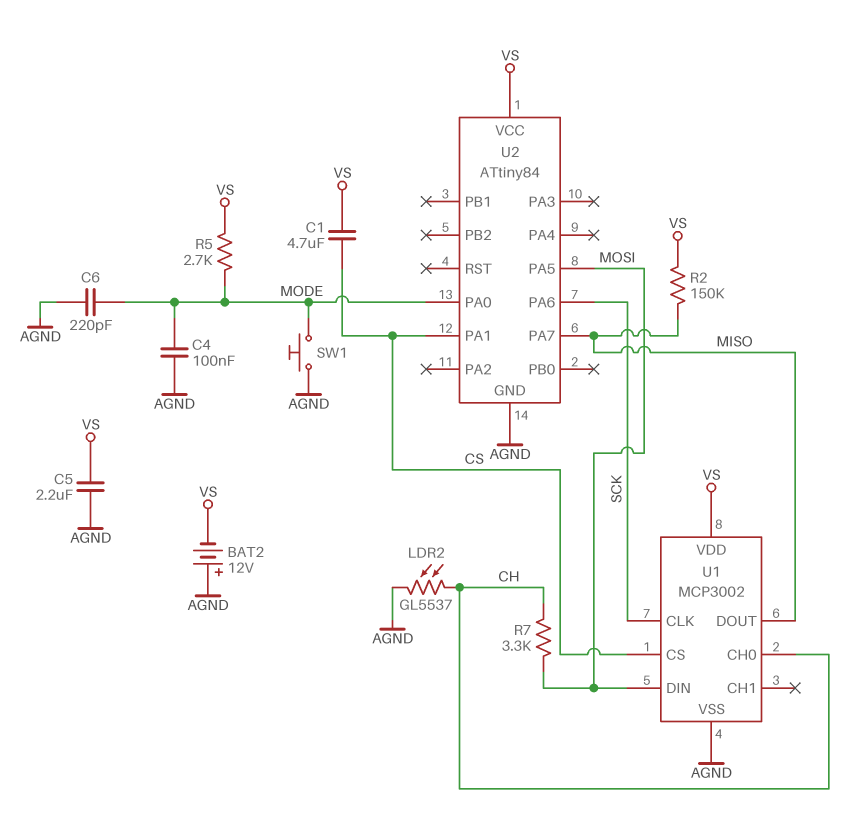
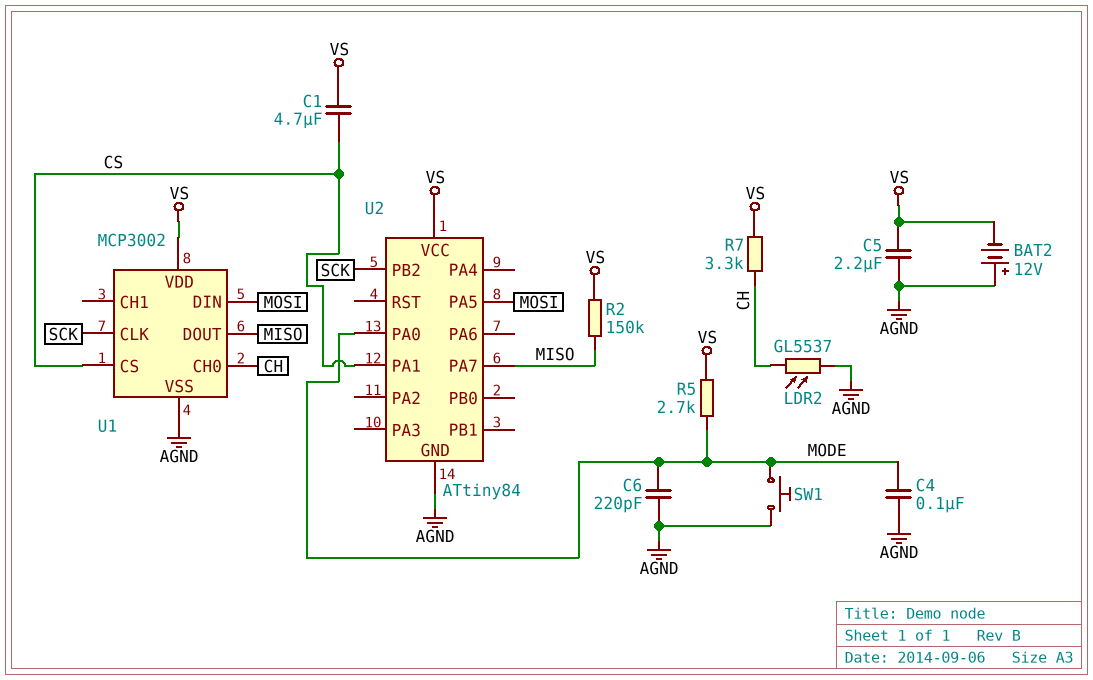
R7: 3.3k (CH, MOSI) -> 3.3k (CH, VS)
U2 pin PA6: SCK -> none
U2 pin PB2: none -> SCK

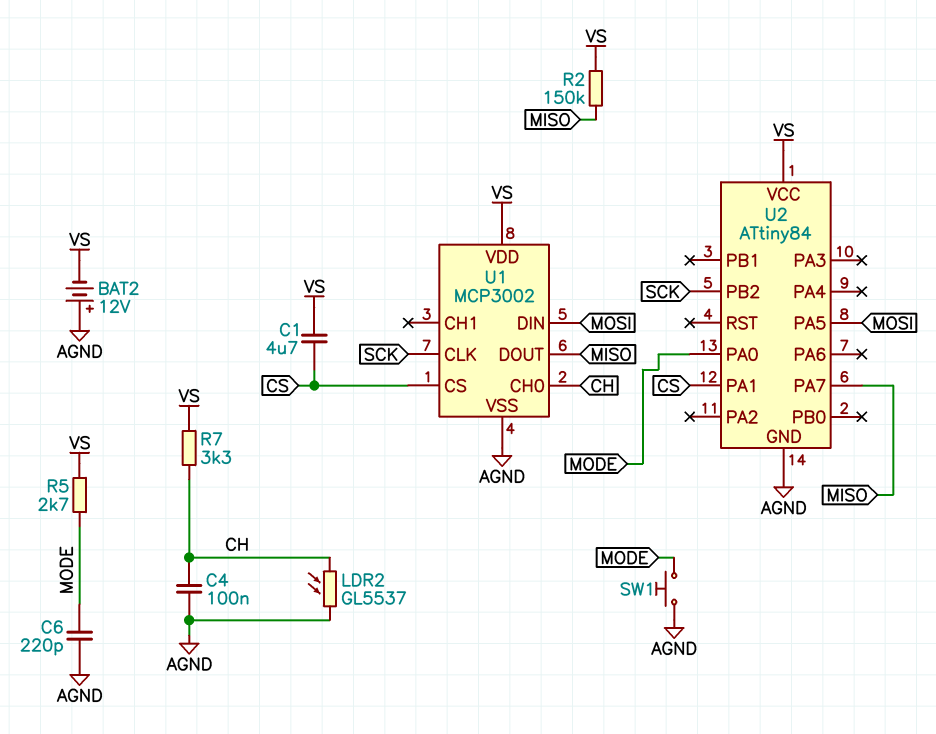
C4: 100nF (AGND, MODE) -> 100nF (AGND, CH)
C5: 2.2uF (AGND, VS) -> none

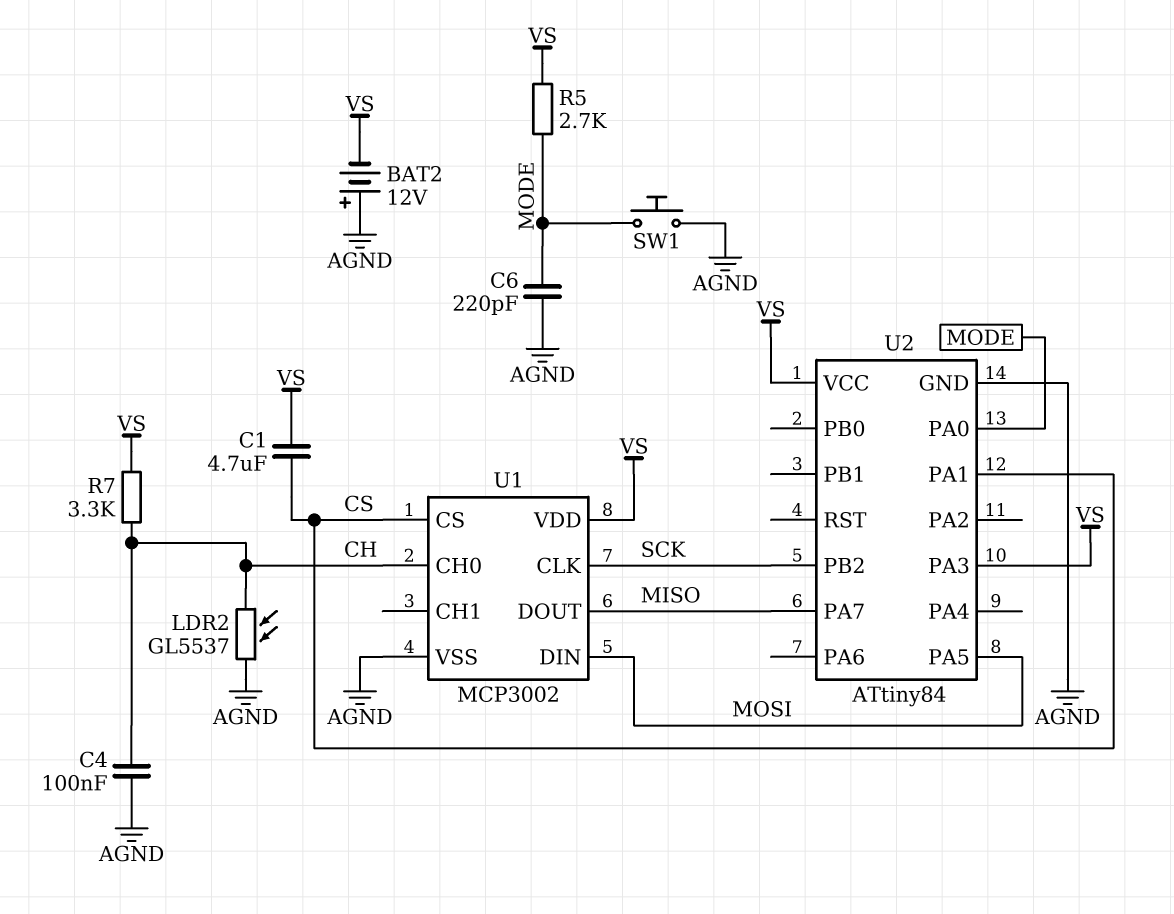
R2: 150k (MISO, VS) -> none
U2 pin PA3: none -> VS

